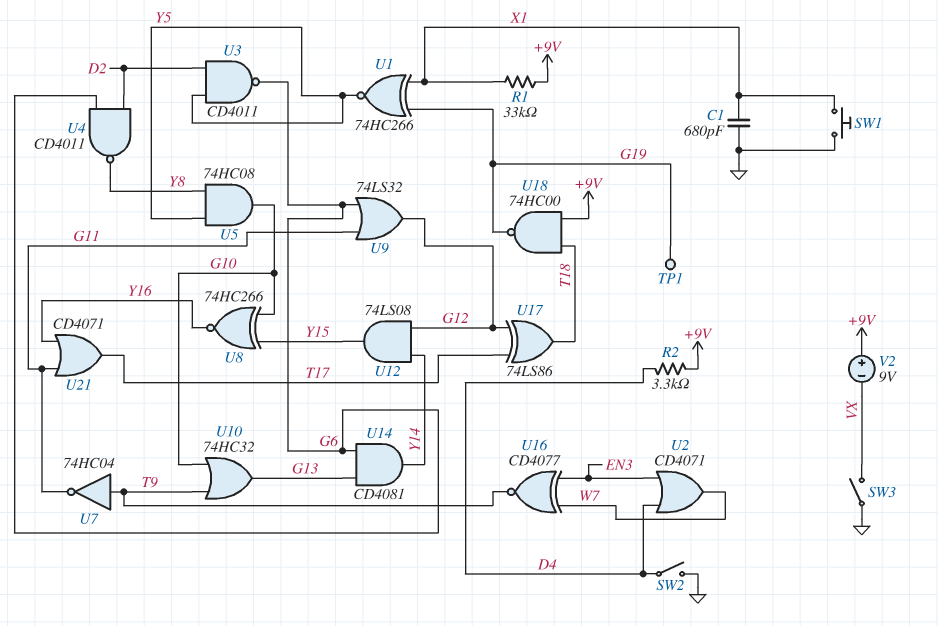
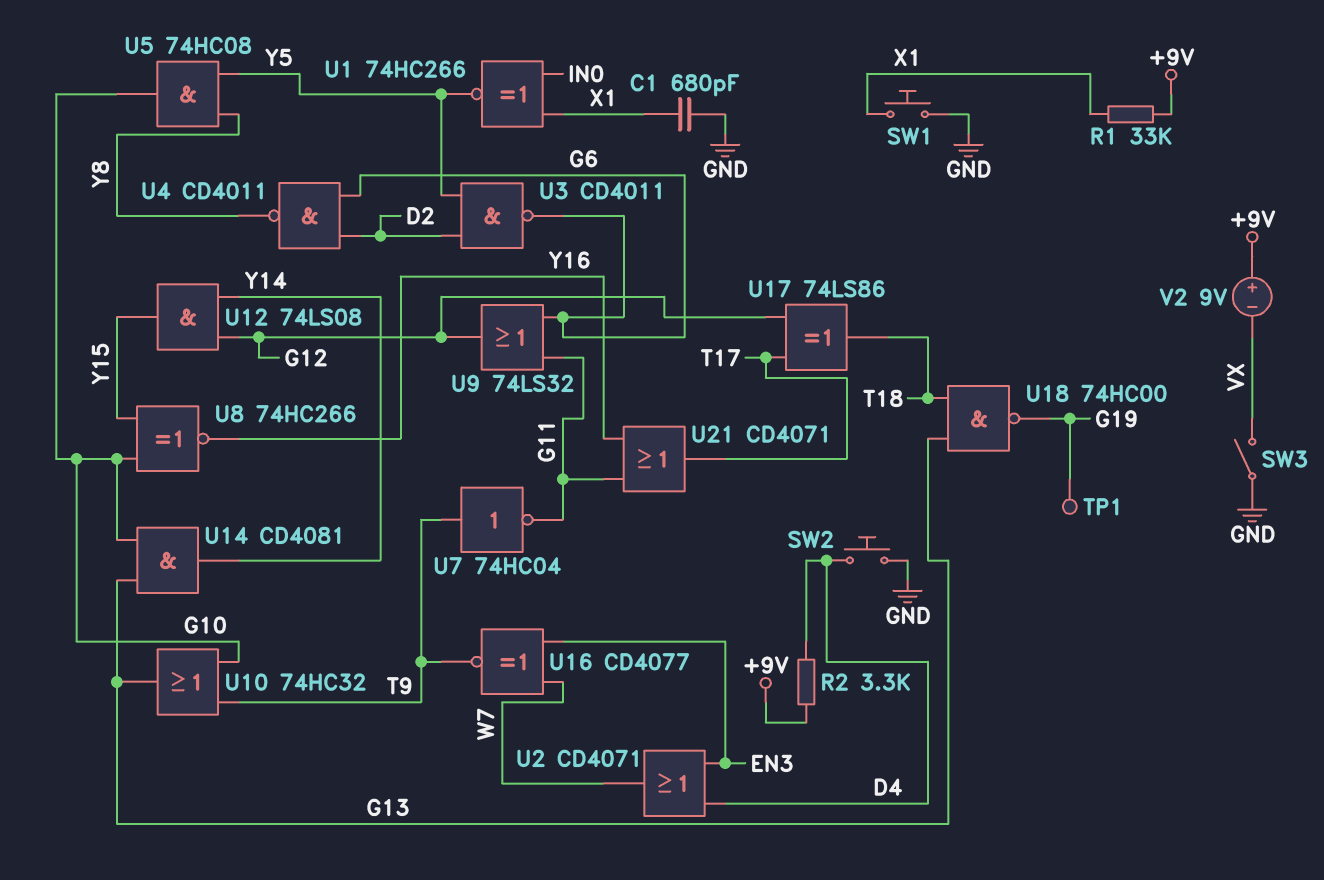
SW2: switch (D4, GND) -> button (D4, GND)
U1: XNOR 74HC266 (in G19, in X1, out Y5) -> XNOR 74HC266 (in IN0, in X1, out Y5)
U14: AND CD4081 (in G6, in G13, out Y14) -> AND CD4081 (in G10, in G13, out Y14)
U18: NAND 74HC00 (in +9V, in T18, out G19) -> NAND 74HC00 (in G13, in T18, out G19)

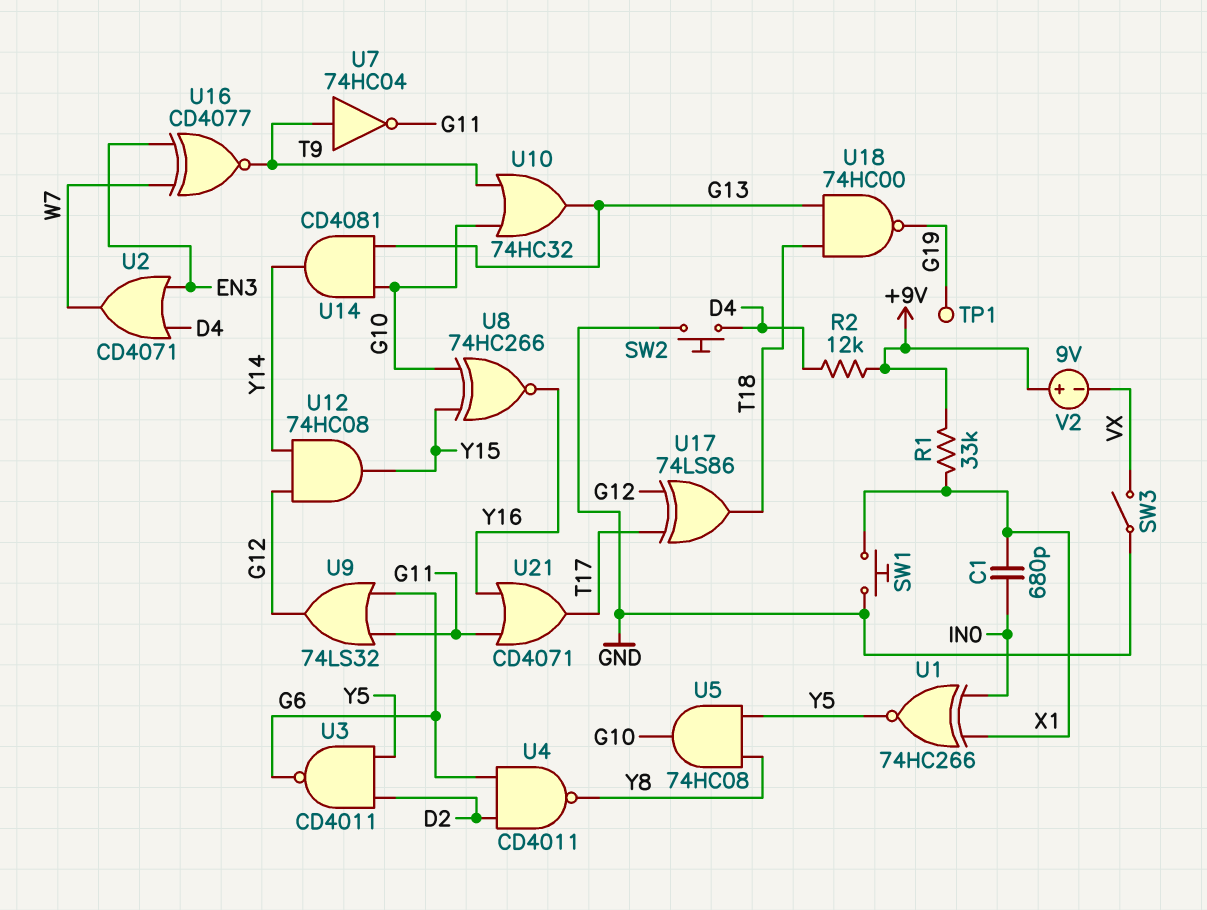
C1: 680pF (GND, X1) -> 680pF (IN0, X1)
R2: 3.3k (+9V, D4) -> 12k (+9V, D4)
U12: AND 74LS08 (in G12, in Y14, out Y15) -> AND 74HC08 (in G12, in Y14, out Y15)

